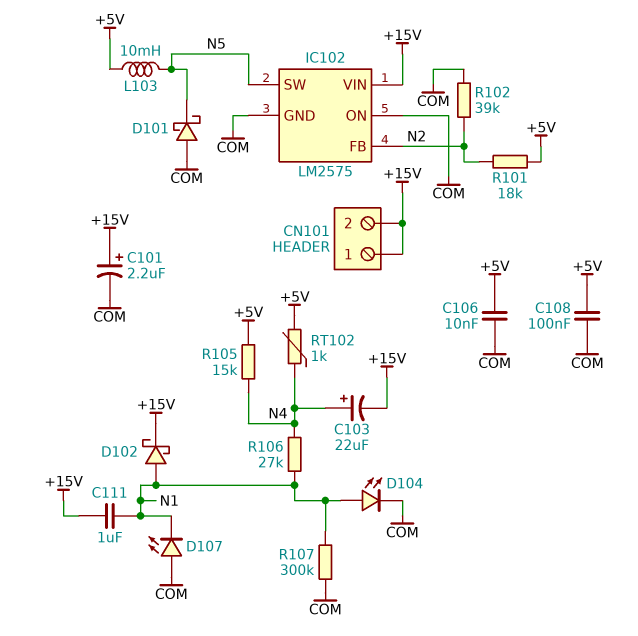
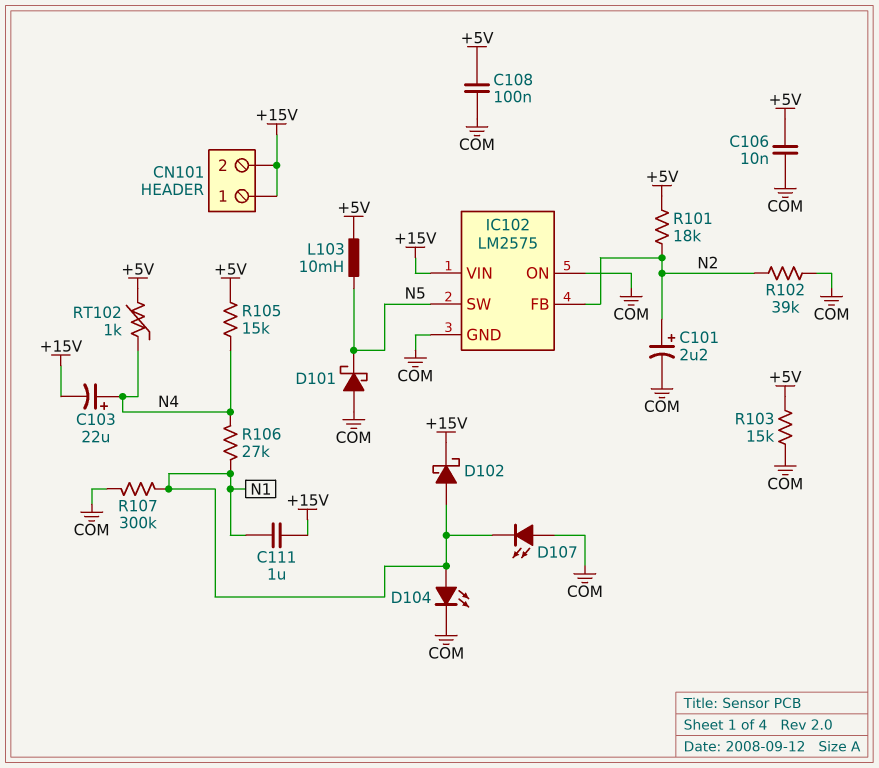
C101: 2.2uF (plus +15V, minus COM) -> 2.2uF (plus N2, minus COM)
R103: none -> 15k (+5V, COM)

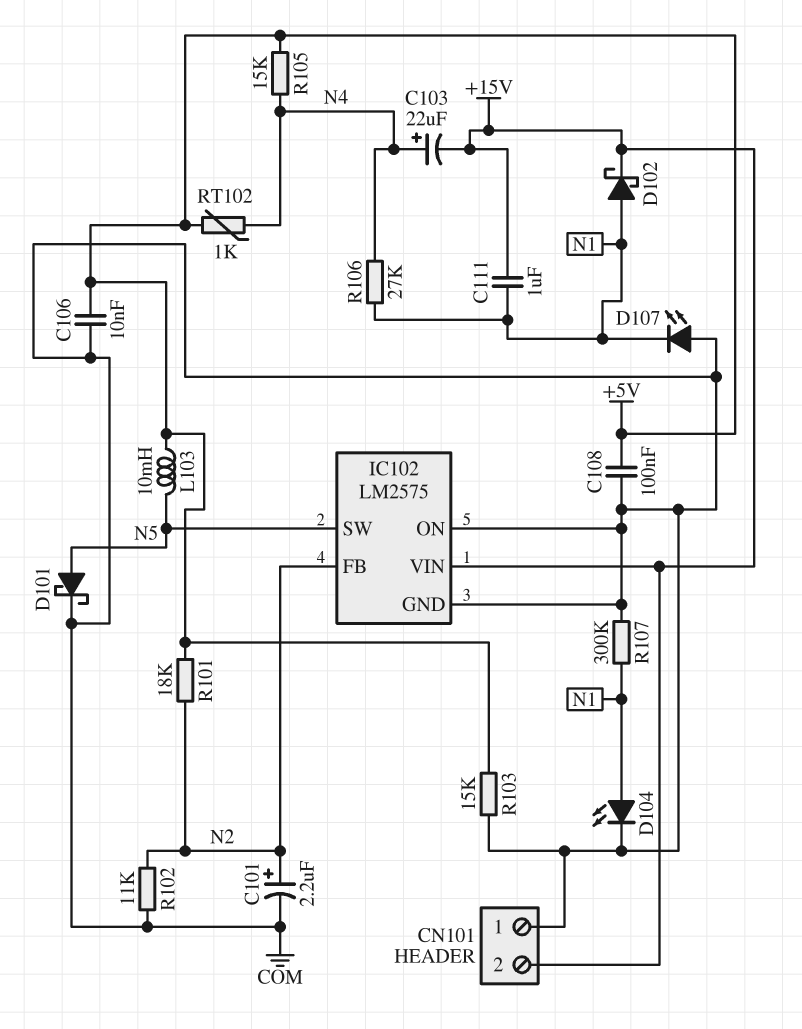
CN101 pin 1: +15V -> COM
D101: schottky (A COM, K N5) -> schottky (A N5, K COM)
R102: 39k (COM, N2) -> 11k (COM, N2)

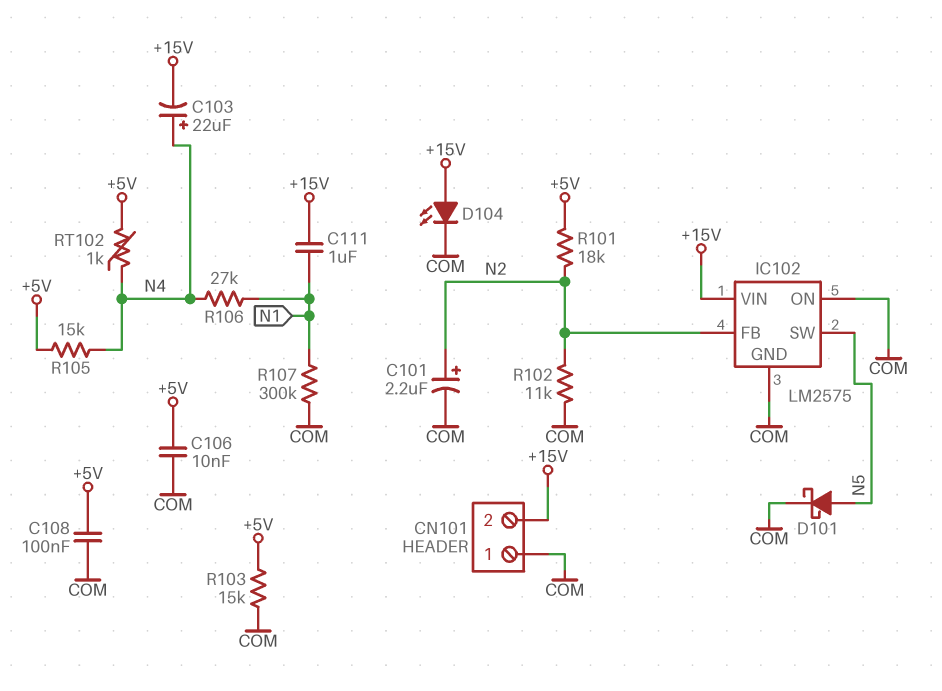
D102: schottky (A N1, K +15V) -> none
D104: LED (A N1, K COM) -> LED (A +15V, K COM)
D107: LED (A COM, K N1) -> none
L103: 10mH (+5V, N5) -> none

